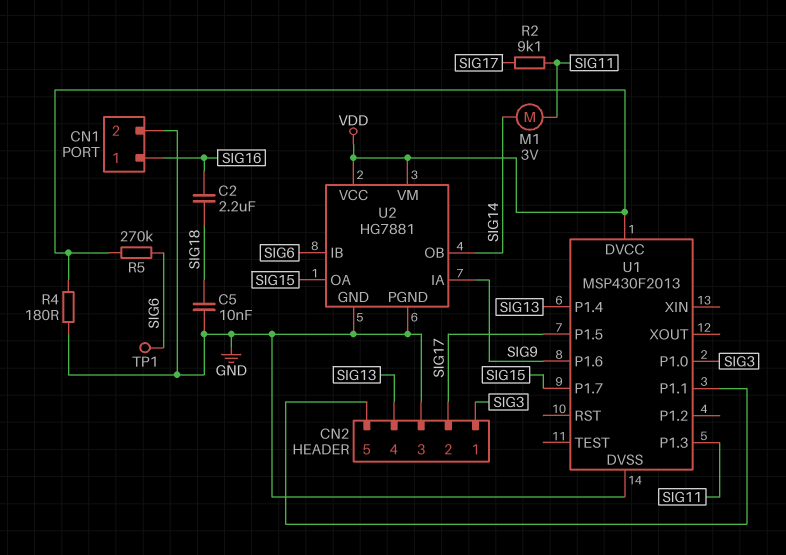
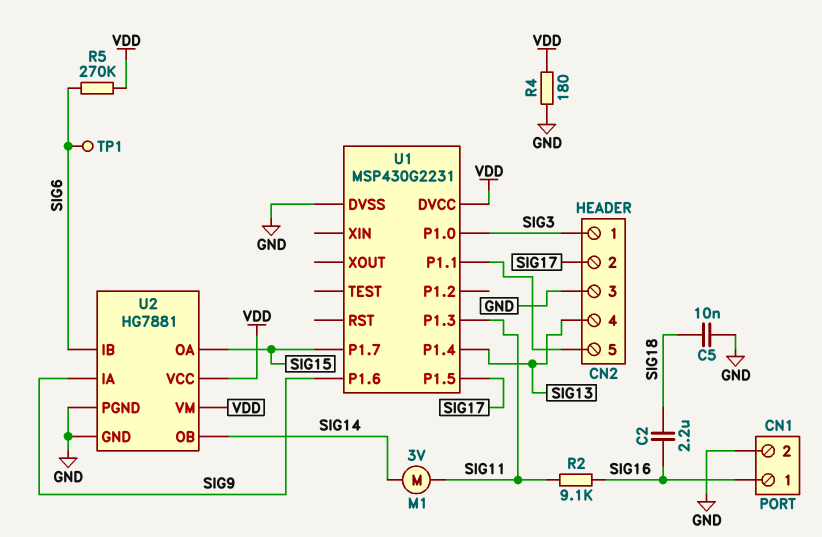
R2: 9.1k (SIG11, SIG17) -> 9.1k (SIG11, SIG16)
U1: MSP430F2013 -> MSP430G2231

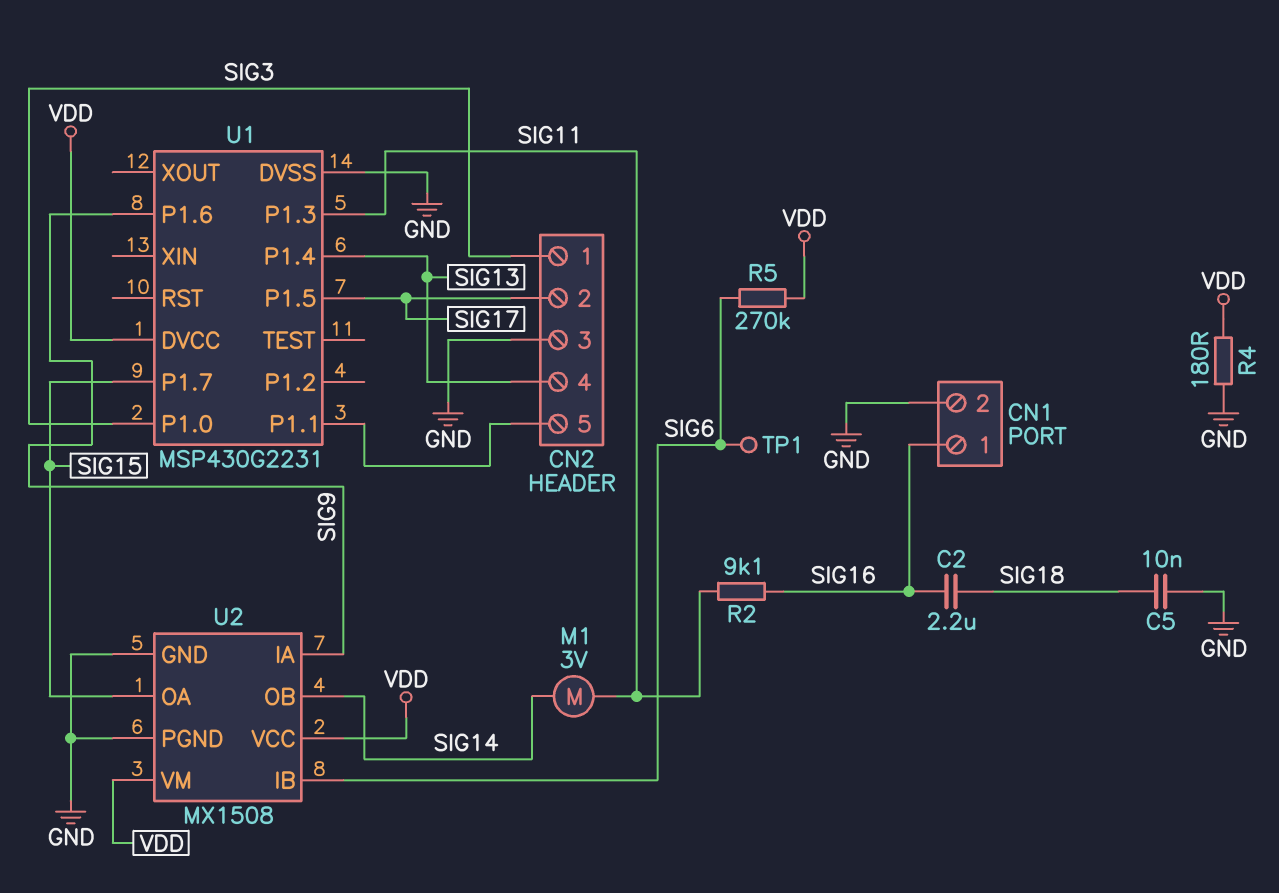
U2: HG7881 -> MX1508

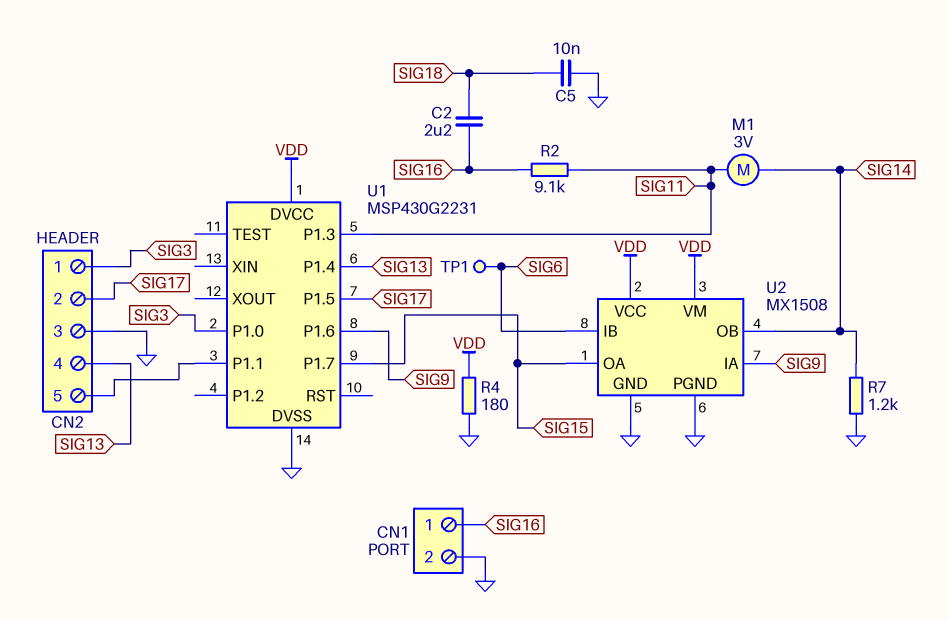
R5: 270k (SIG6, VDD) -> none
R7: none -> 1.2k (GND, SIG14)

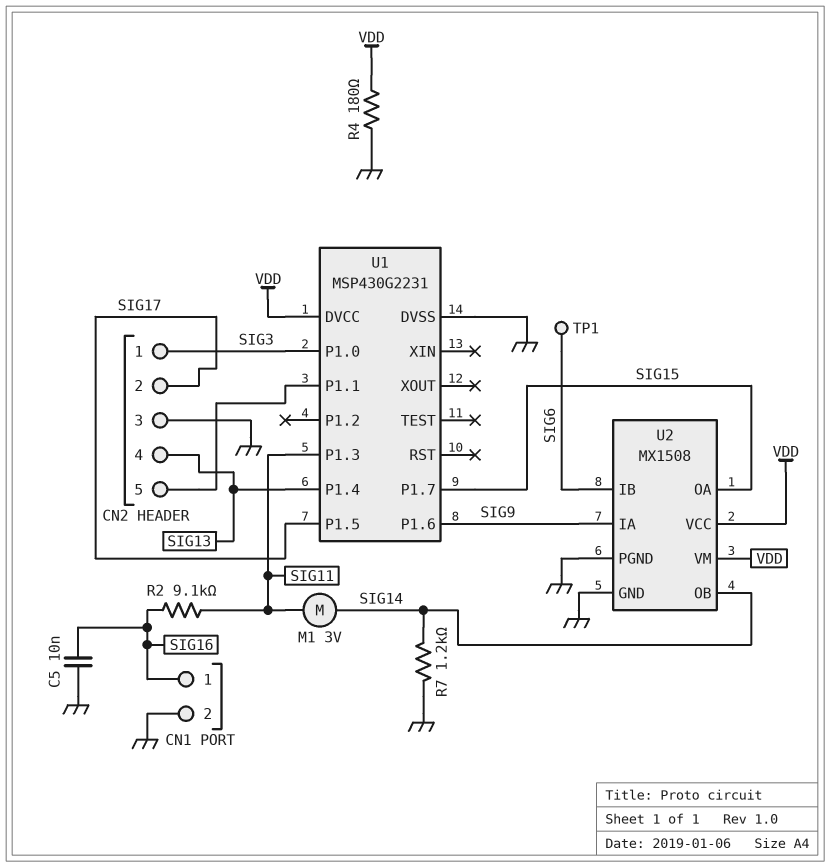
C2: 2.2uF (SIG16, SIG18) -> none
C5: 10nF (GND, SIG18) -> 10nF (GND, SIG16)

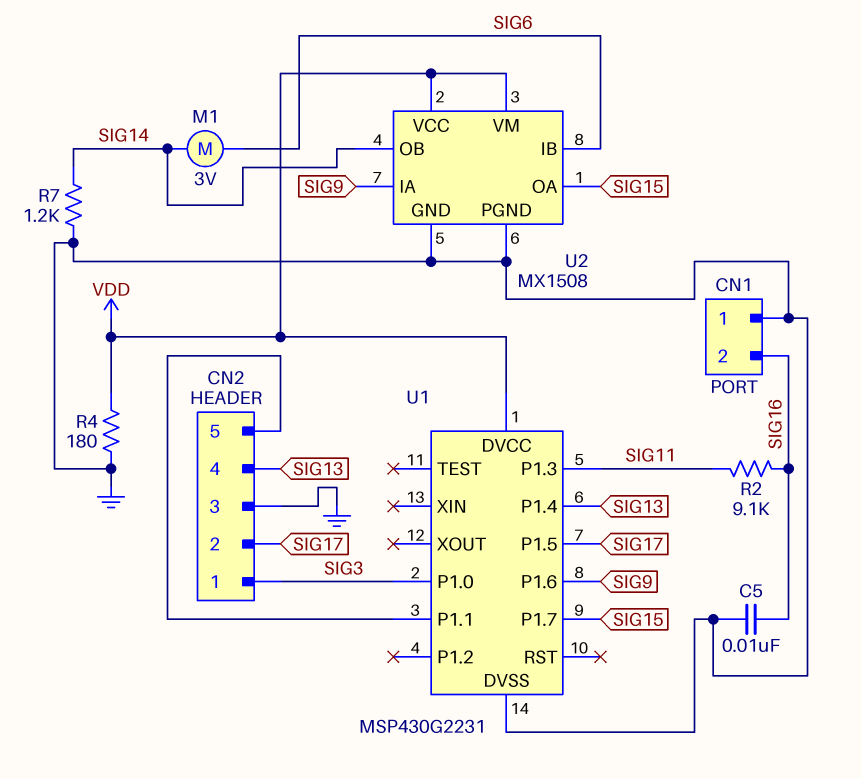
CN1 pin 1: SIG16 -> GND
CN1 pin 2: GND -> SIG16
M1: motor 3V (SIG11, SIG14) -> motor 3V (SIG6, SIG14)
TP1: test point (SIG6) -> none

